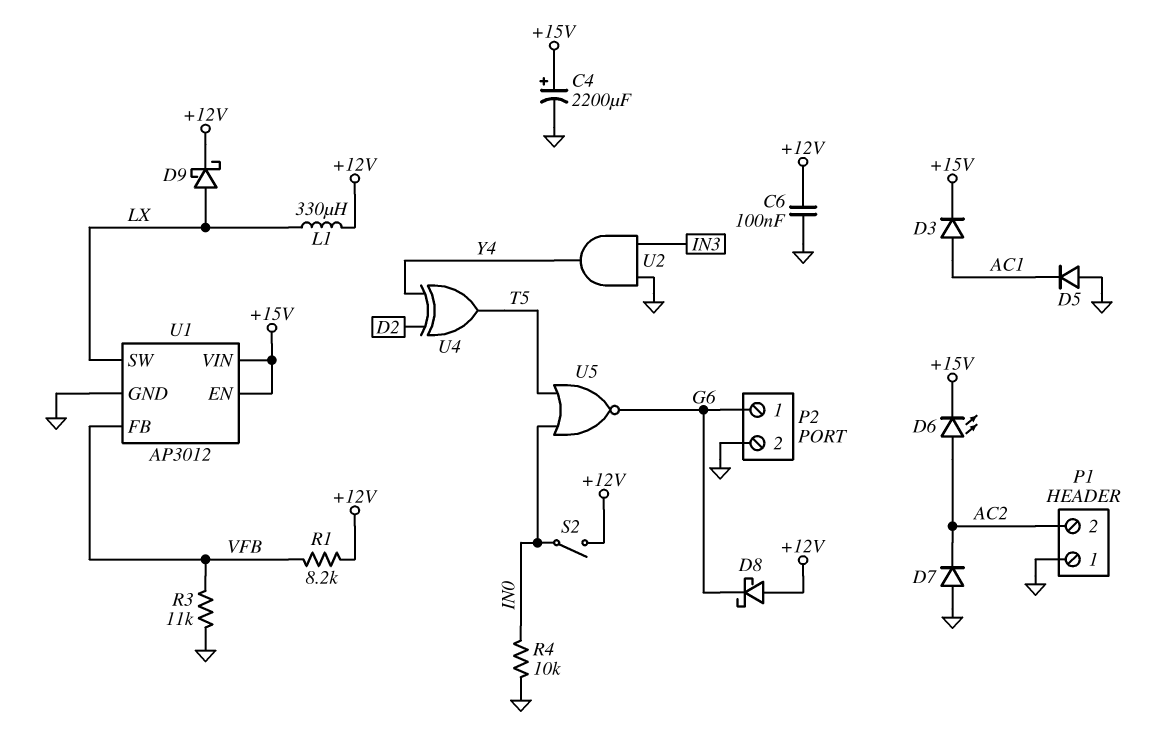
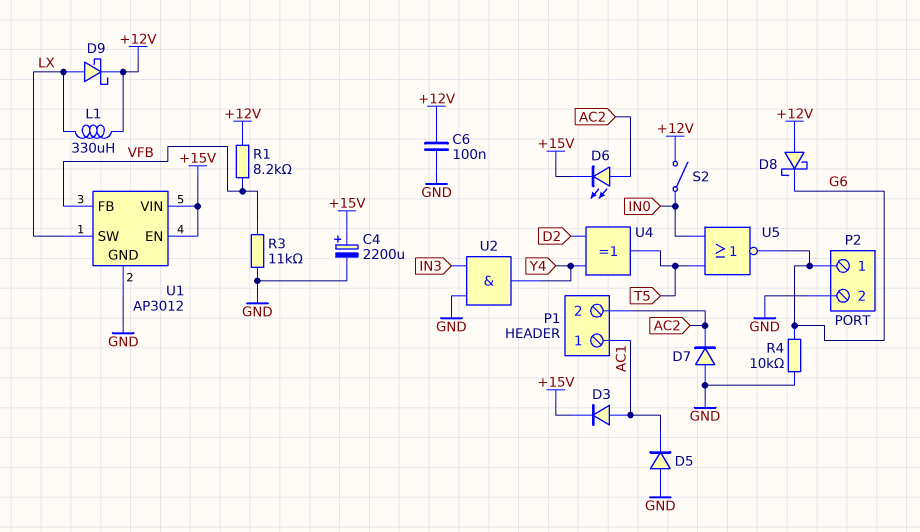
P1 pin 1: GND -> AC1
R4: 10k (GND, IN0) -> 10k (G6, GND)

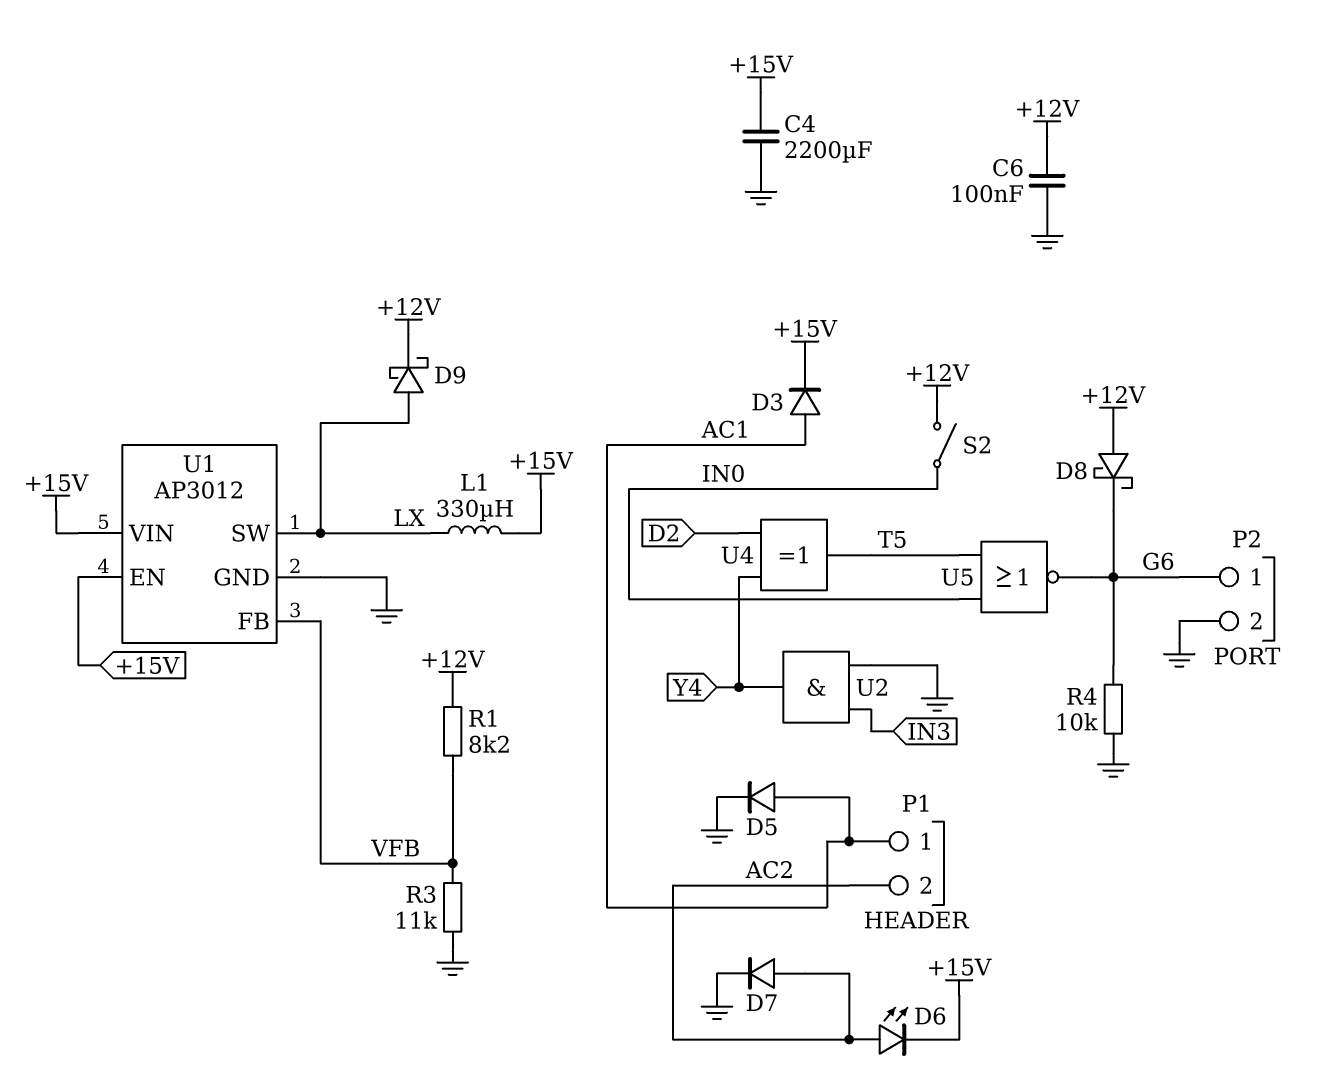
C4: 2200uF (plus +15V, minus GND) -> 2200uF (+15V, GND)
D5: diode (A GND, K AC1) -> diode (A AC1, K GND)
D7: diode (A GND, K AC2) -> diode (A AC2, K GND)
L1: 330uH (+12V, LX) -> 330uH (+15V, LX)

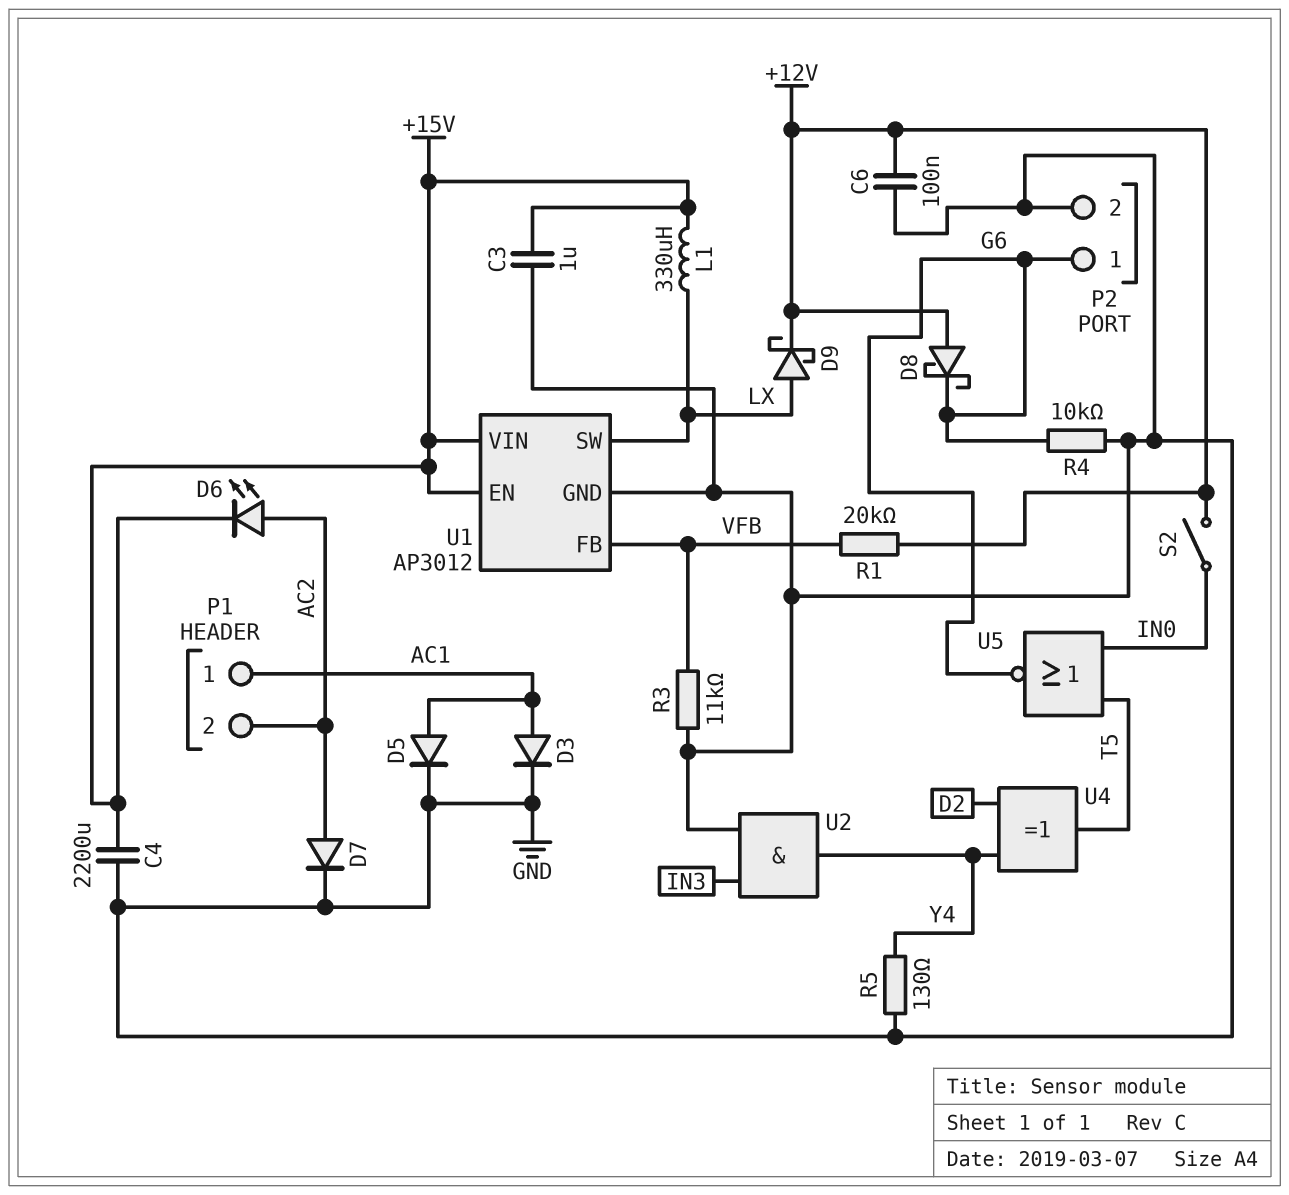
C3: none -> 1uF (+15V, GND)
D3: diode (A AC1, K +15V) -> diode (A AC1, K GND)
R1: 8.2k (+12V, VFB) -> 20k (+12V, VFB)
R5: none -> 130 (GND, Y4)

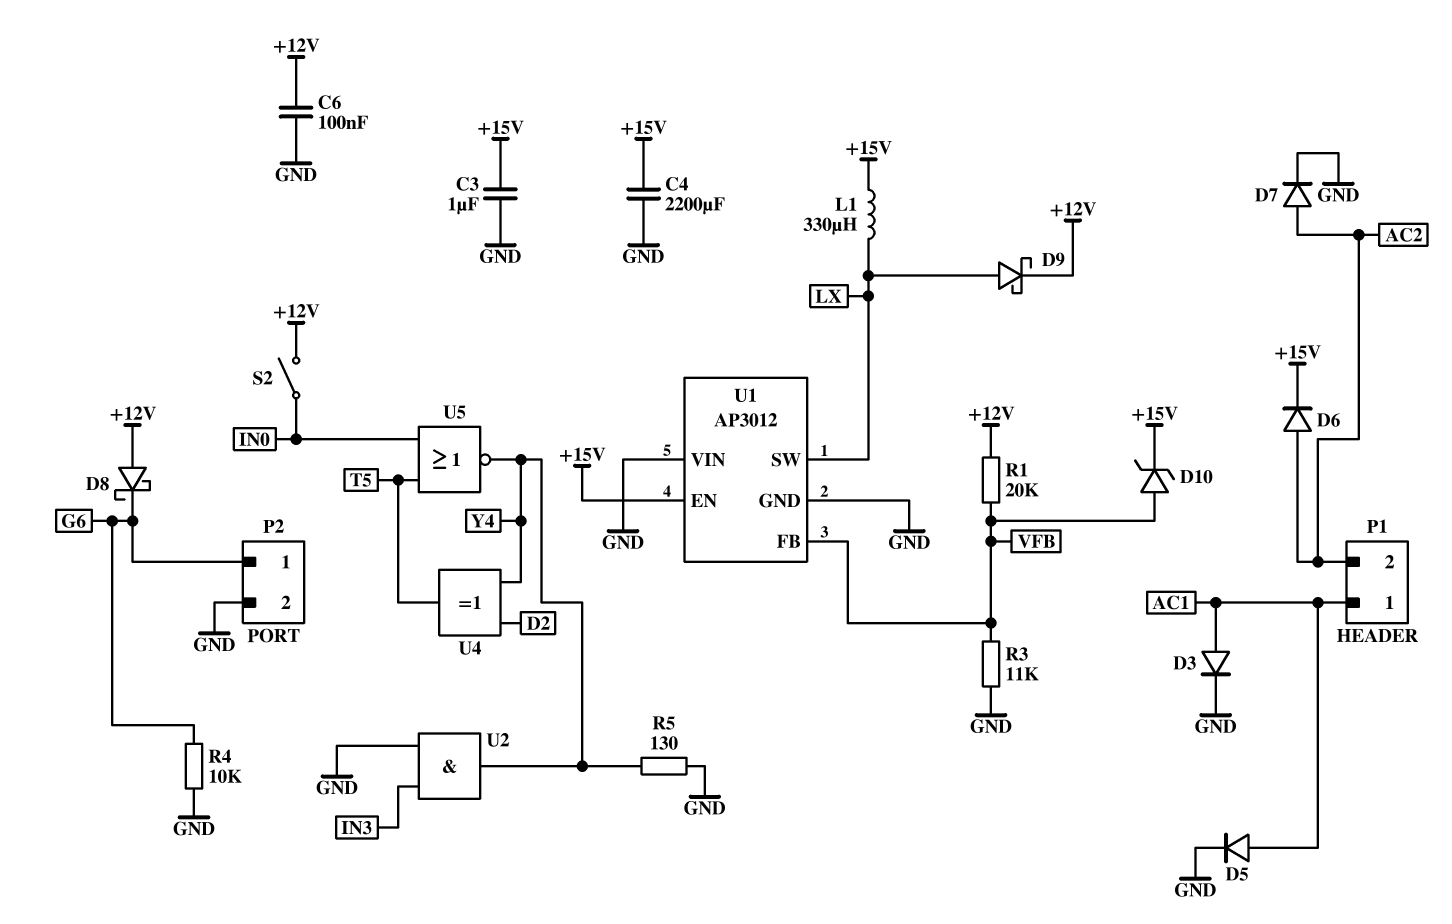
D6: LED (A AC2, K +15V) -> diode (A AC2, K +15V)
D10: none -> zener (A VFB, K +15V)
U1 pin VIN: +15V -> GND
U5: NOR (in IN0, in T5, out G6) -> NOR (in IN0, in T5, out Y4)

